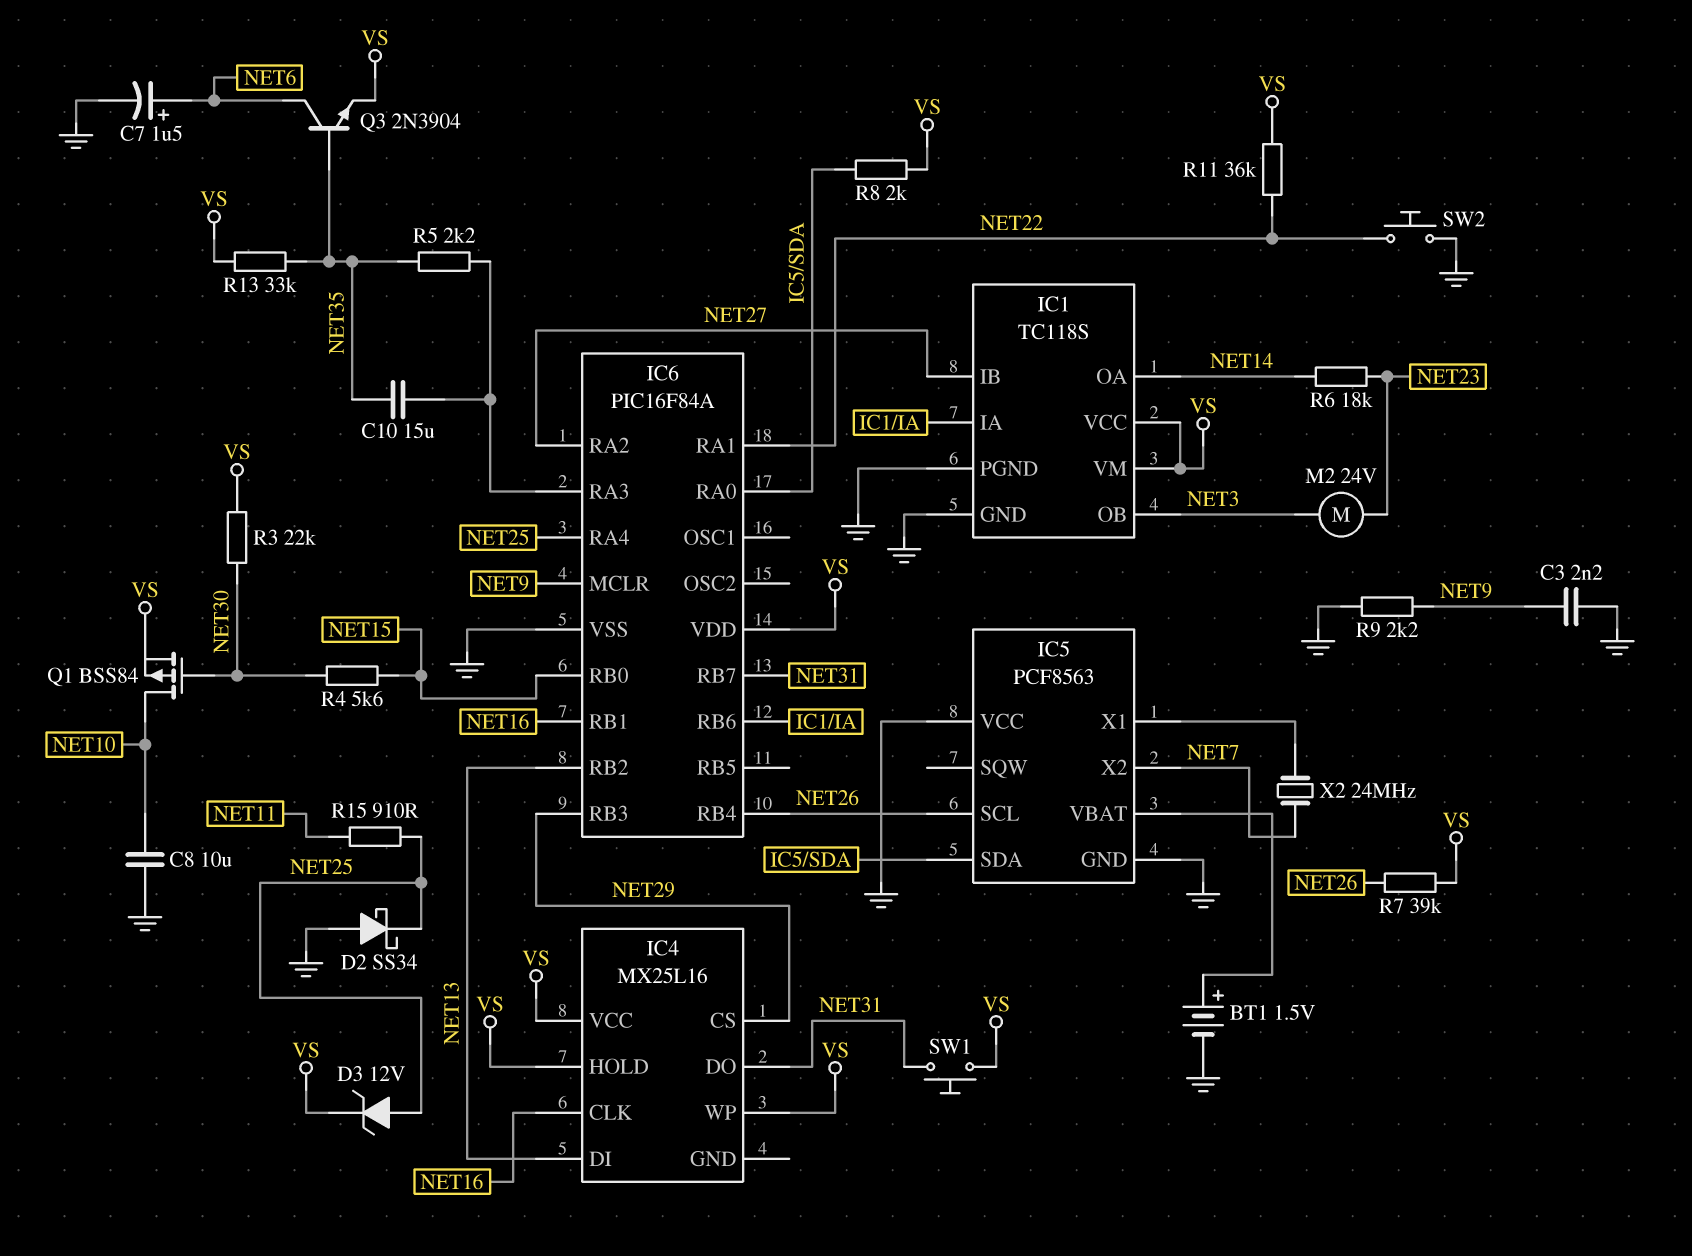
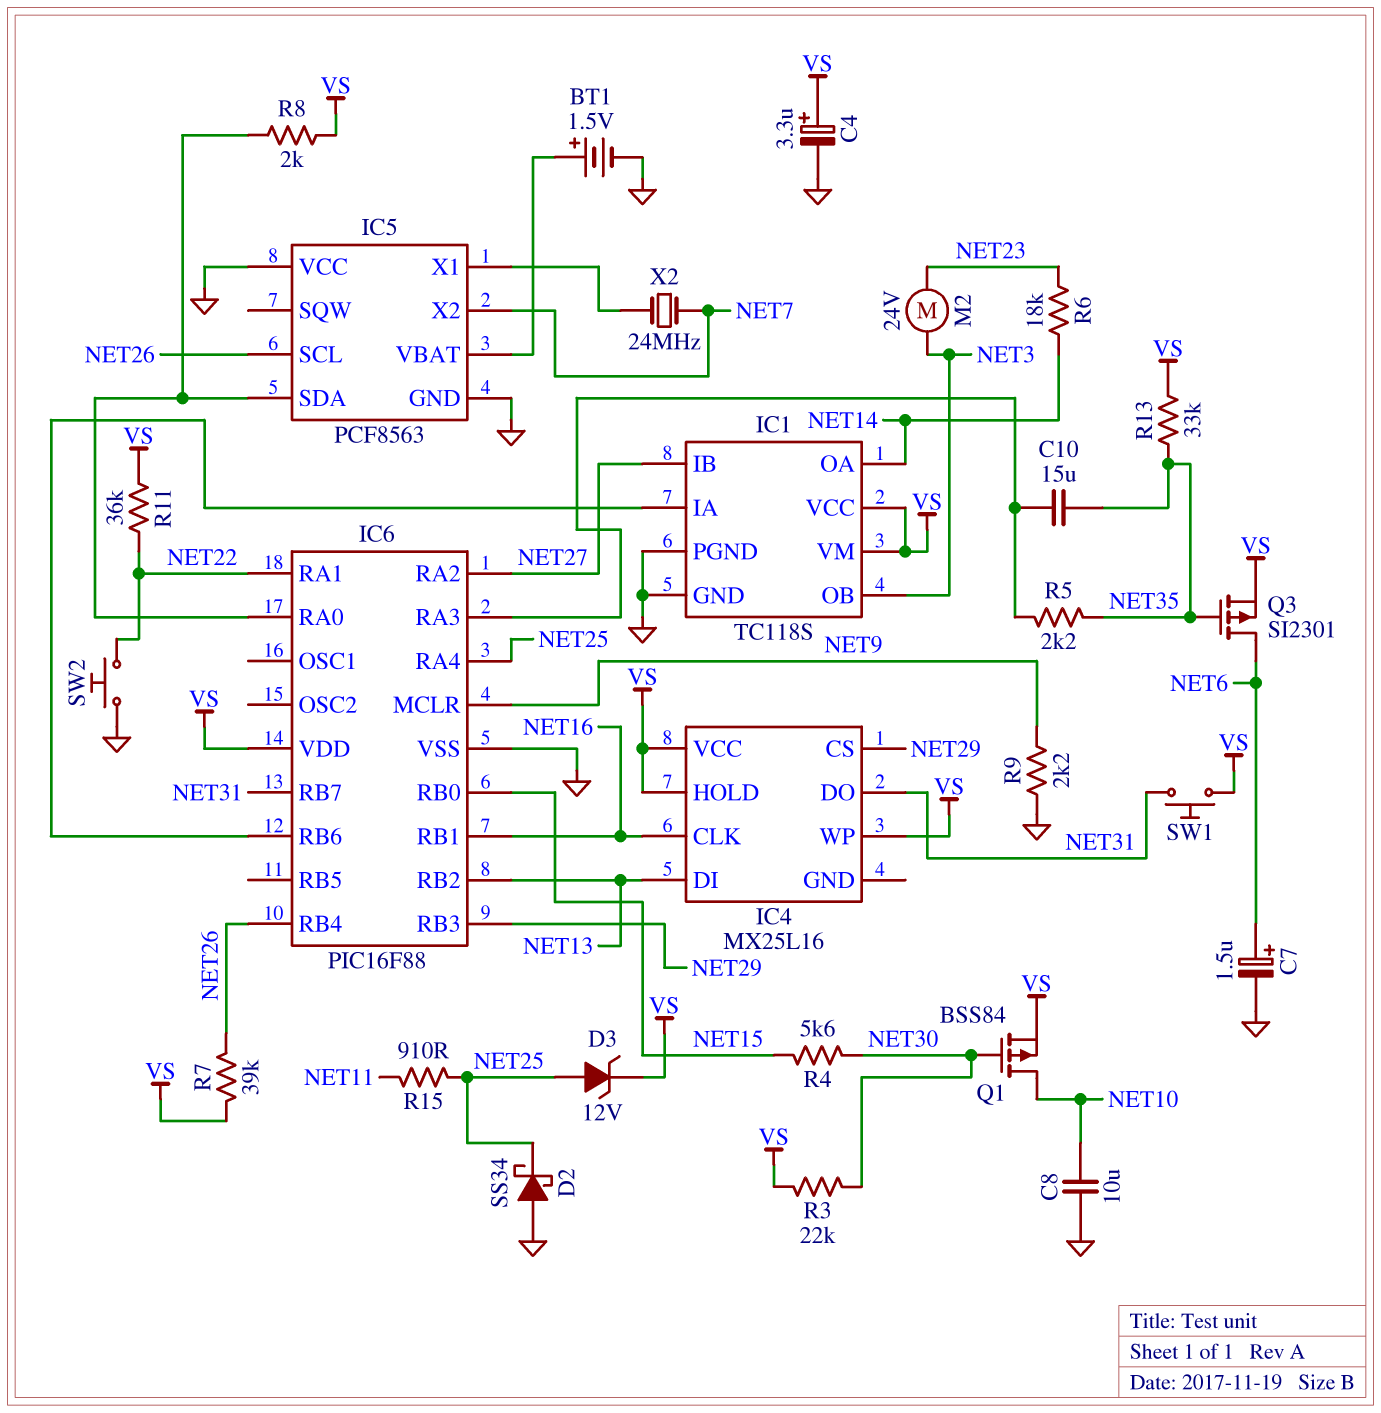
C3: 2.2nF (GND, NET9) -> none
C4: none -> 3.3uF (plus VS, minus GND)
IC6: PIC16F84A -> PIC16F88
Q3: NPN 2N3904 (B NET35, C NET6, E VS) -> PMOS SI2301 (G NET35, D NET6, S VS)

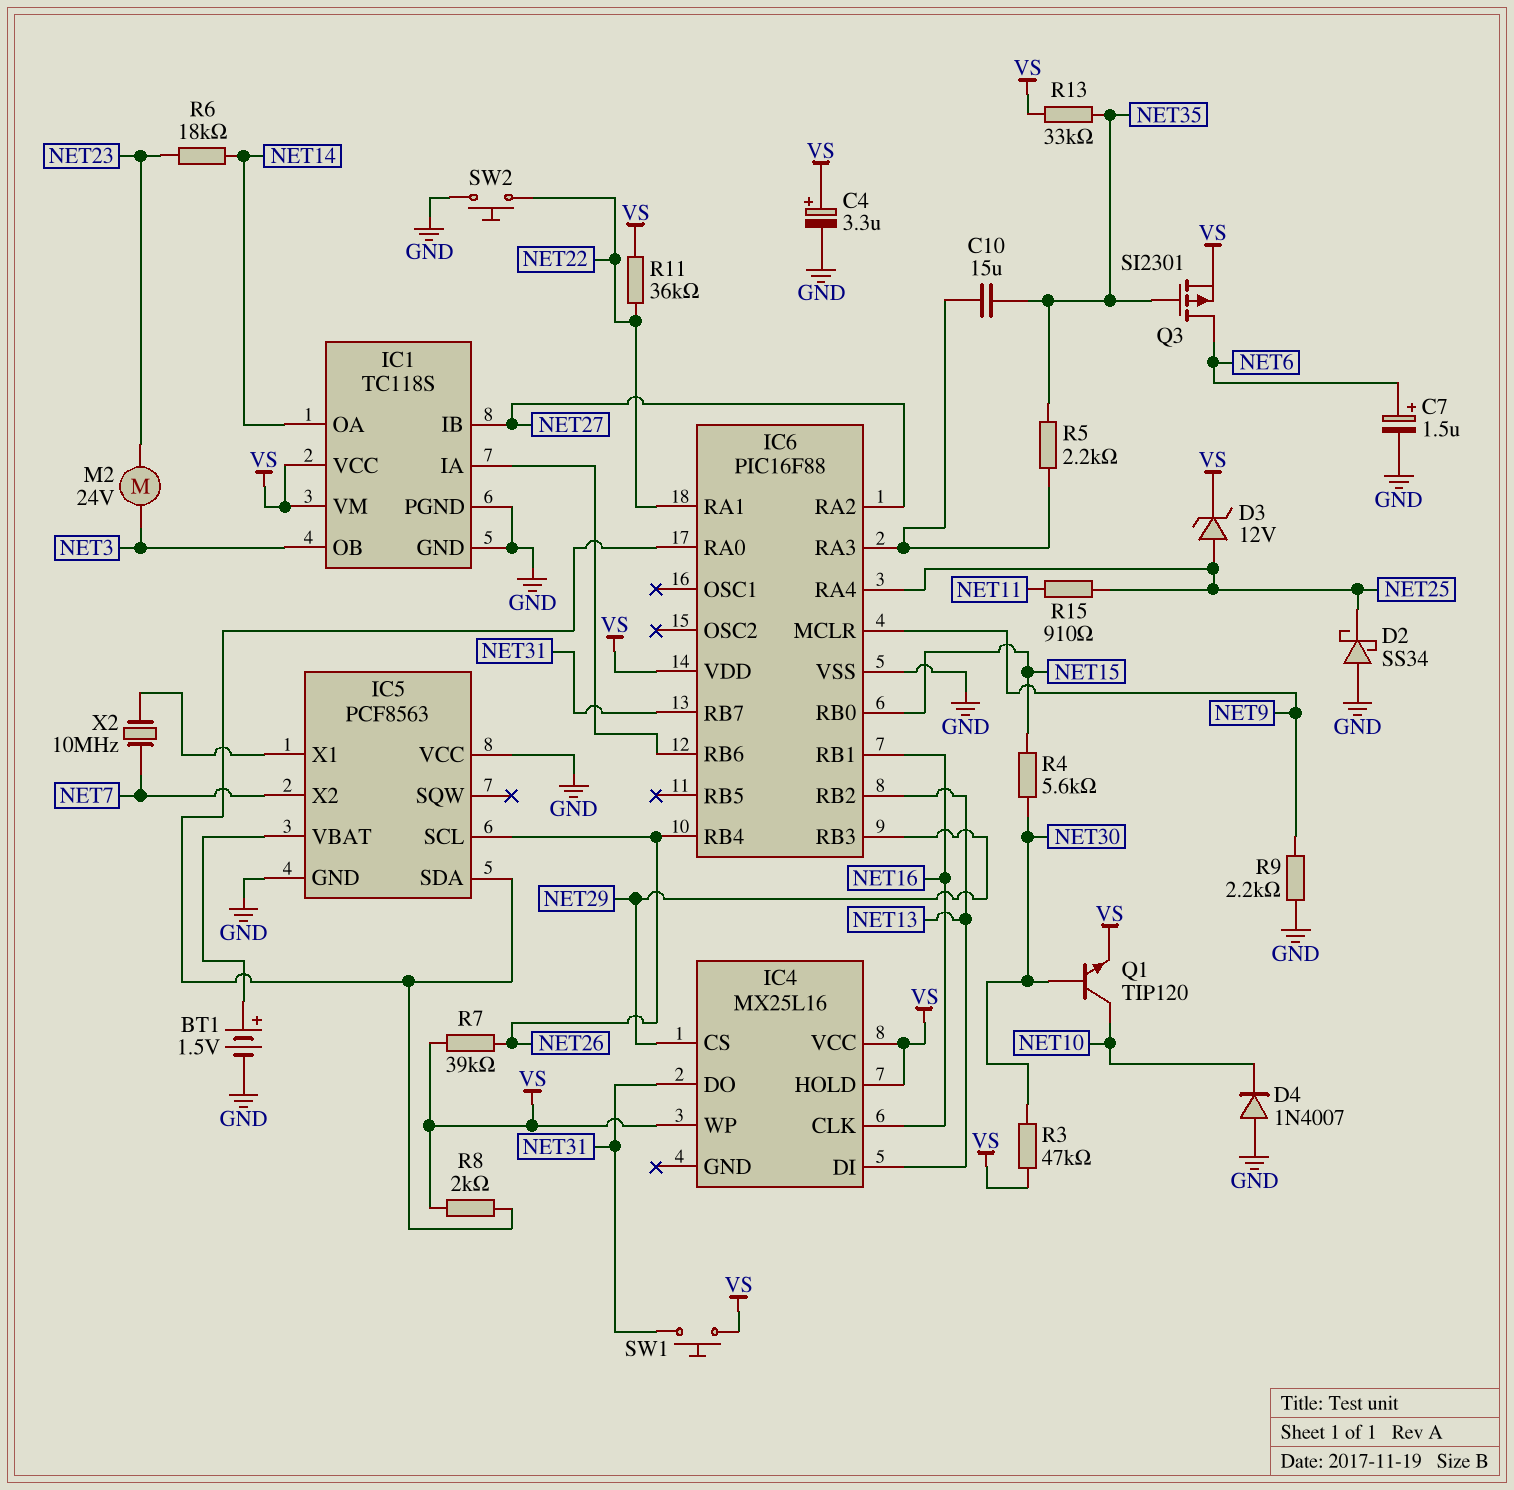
C8: 10uF (GND, NET10) -> none
D4: none -> diode 1N4007 (A GND, K NET10)
Q1: PMOS BSS84 (G NET30, D NET10, S VS) -> NPN TIP120 (B NET30, C NET10, E VS)
R3: 22k (NET30, VS) -> 47k (NET30, VS)
X2: 24MHz (IC5/X1, NET7) -> 10MHz (IC5/X1, NET7)

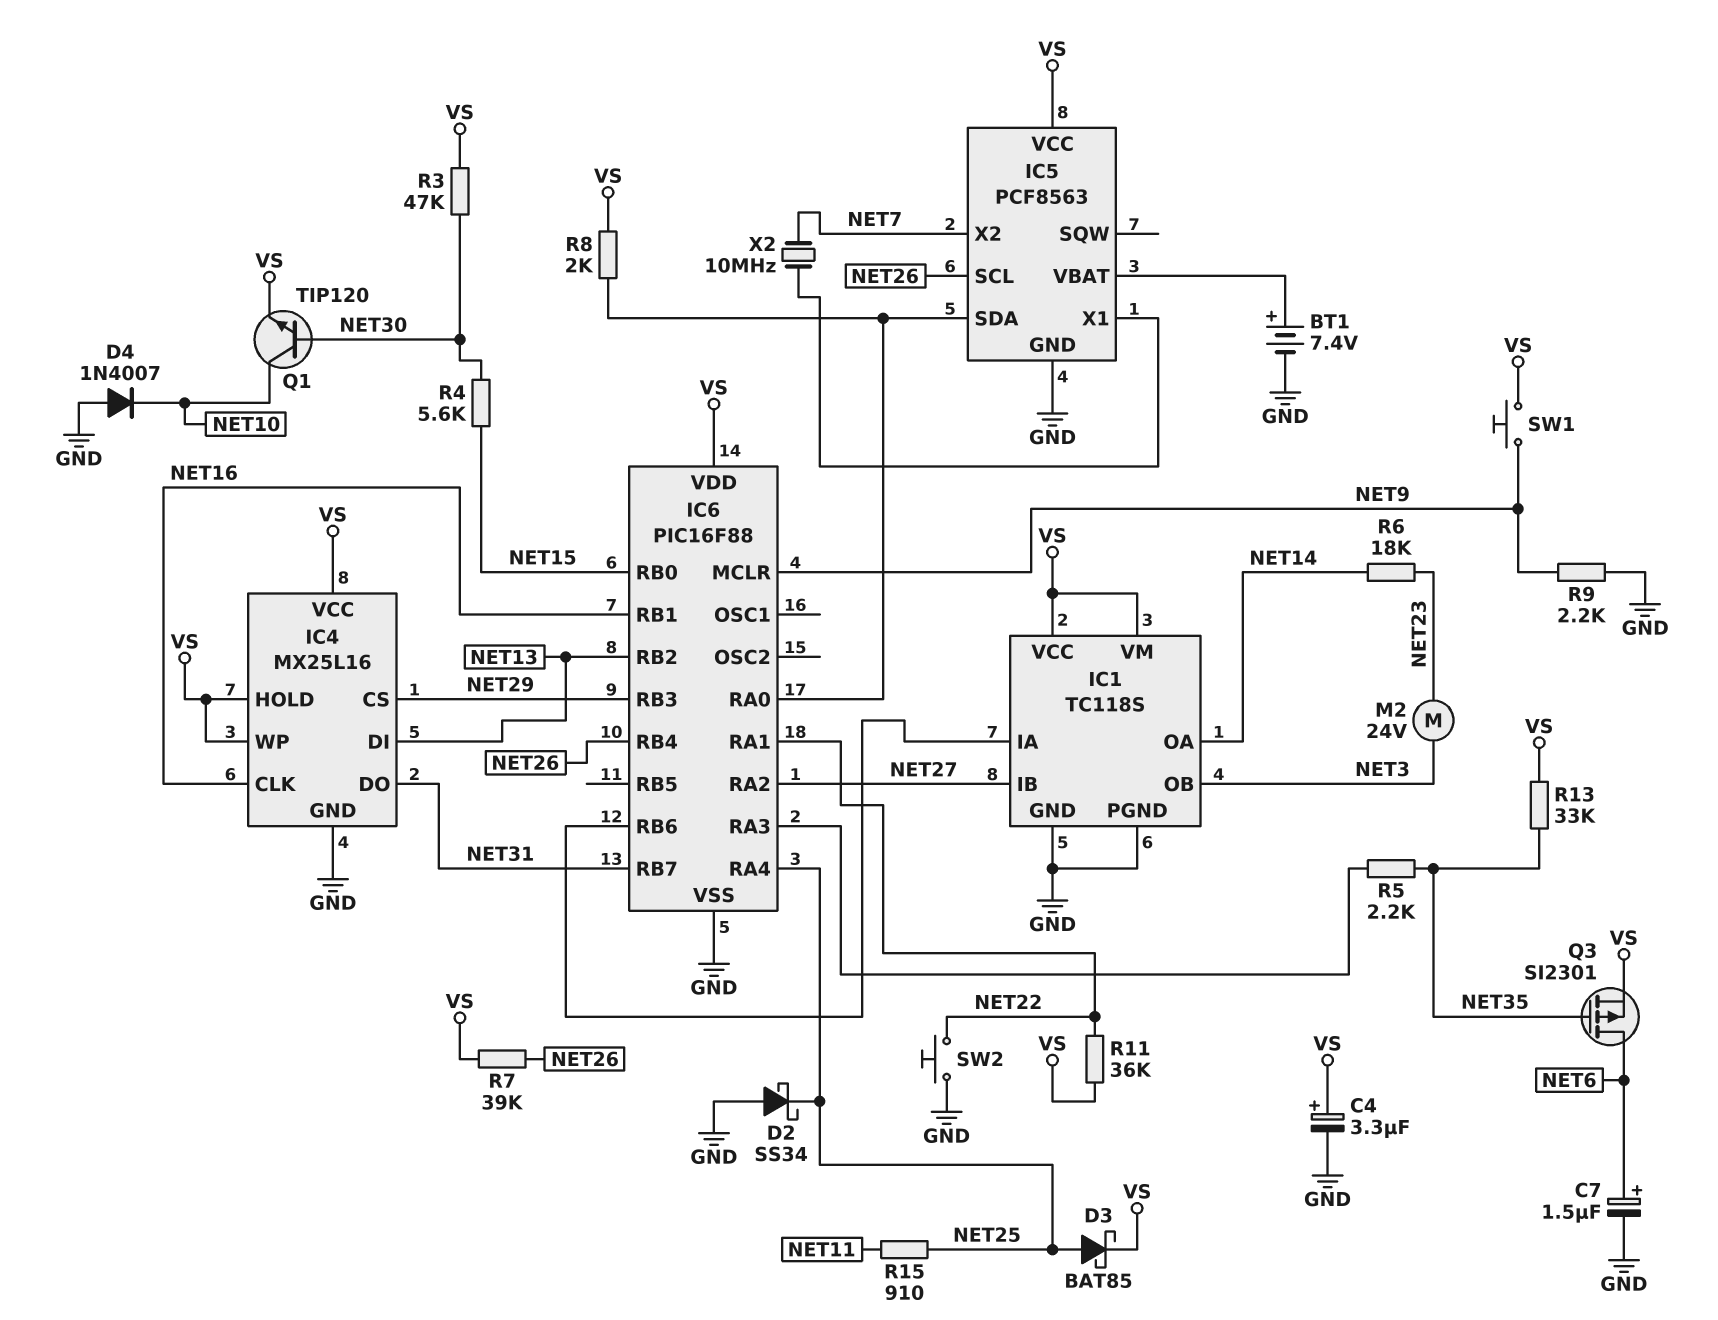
BT1: 1.5V (plus IC5/VBAT, minus GND) -> 7.4V (plus IC5/VBAT, minus GND)
C10: 15uF (IC6/RA3, NET35) -> none
D3: zener 12V (A NET25, K VS) -> schottky BAT85 (A NET25, K VS)
IC4 pin GND: none -> GND
IC5 pin VCC: GND -> VS
SW1: button (NET31, VS) -> button (NET9, VS)

